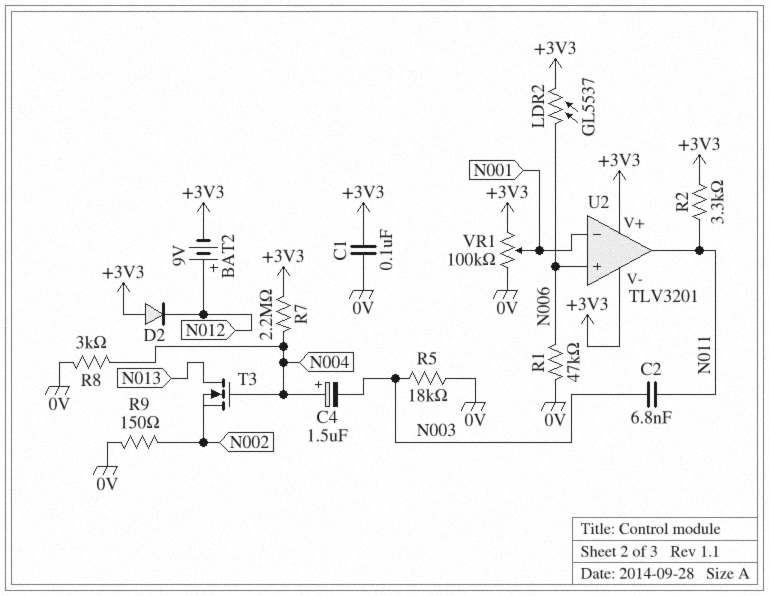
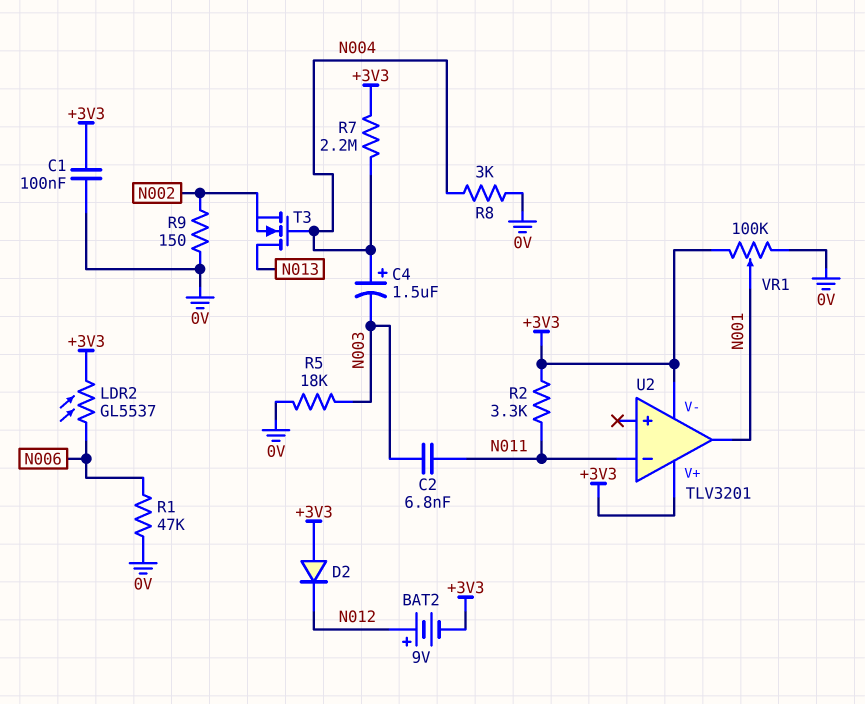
U2 pin in+: N006 -> none
U2 pin in-: N001 -> N011
U2 pin out: N011 -> N001

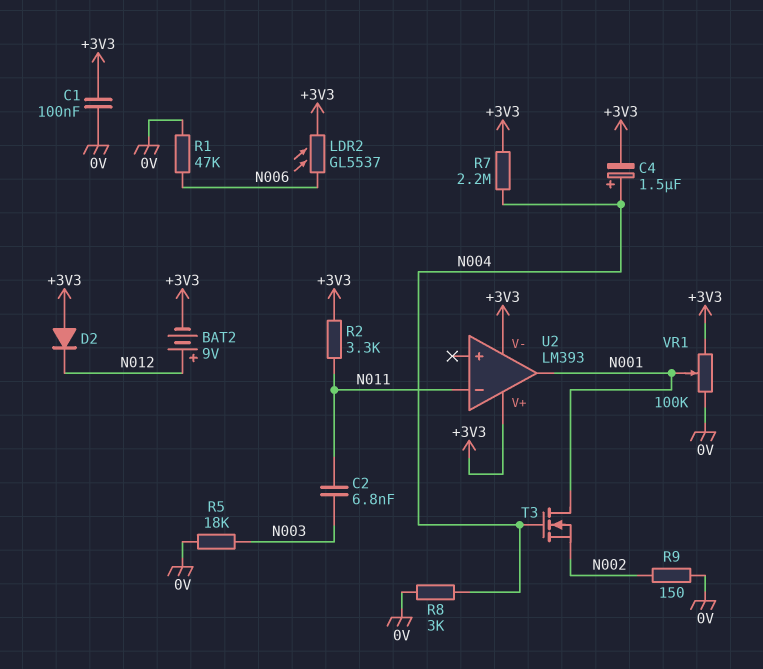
C4: 1.5uF (plus N004, minus N003) -> 1.5uF (plus N004, minus +3V3)
T3: NMOS (G N004, D N013, S N002) -> NMOS (G N004, D N001, S N002)
U2: TLV3201 -> LM393

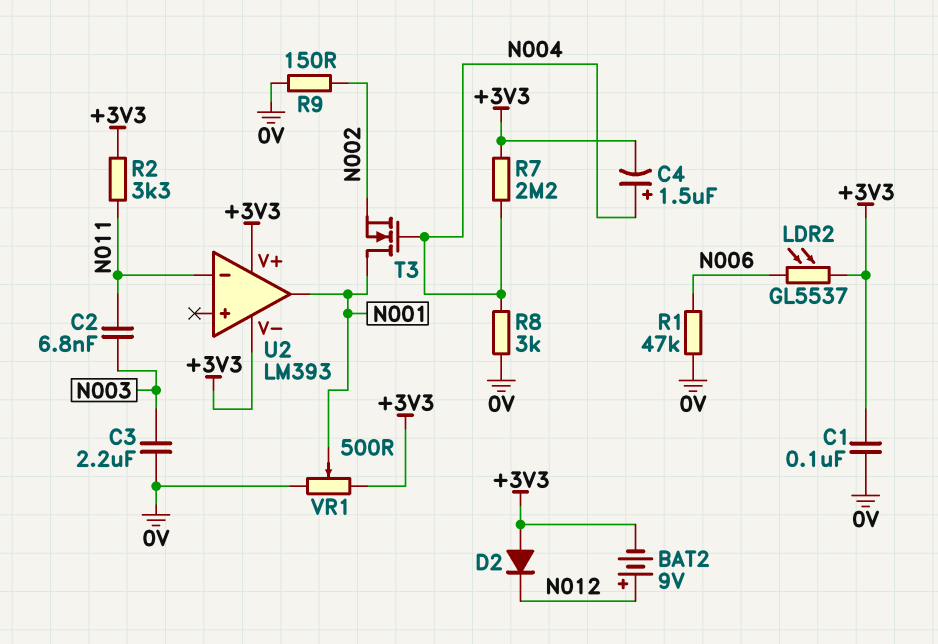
C3: none -> 2.2uF (0V, N003)
R5: 18k (0V, N003) -> none
VR1: 100k (+3V3, 0V, wiper N001) -> 500 (+3V3, 0V, wiper N001)

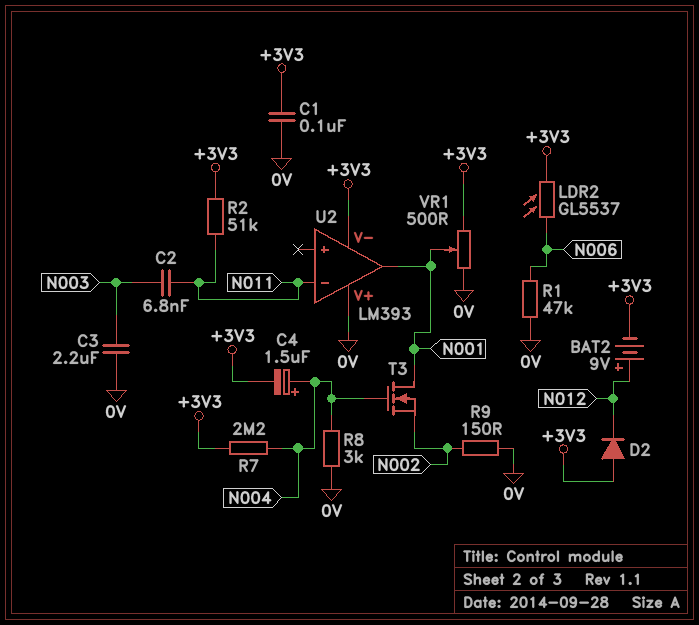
R2: 3.3k (+3V3, N011) -> 51k (+3V3, N011)
U2 pin V+: +3V3 -> 0V

